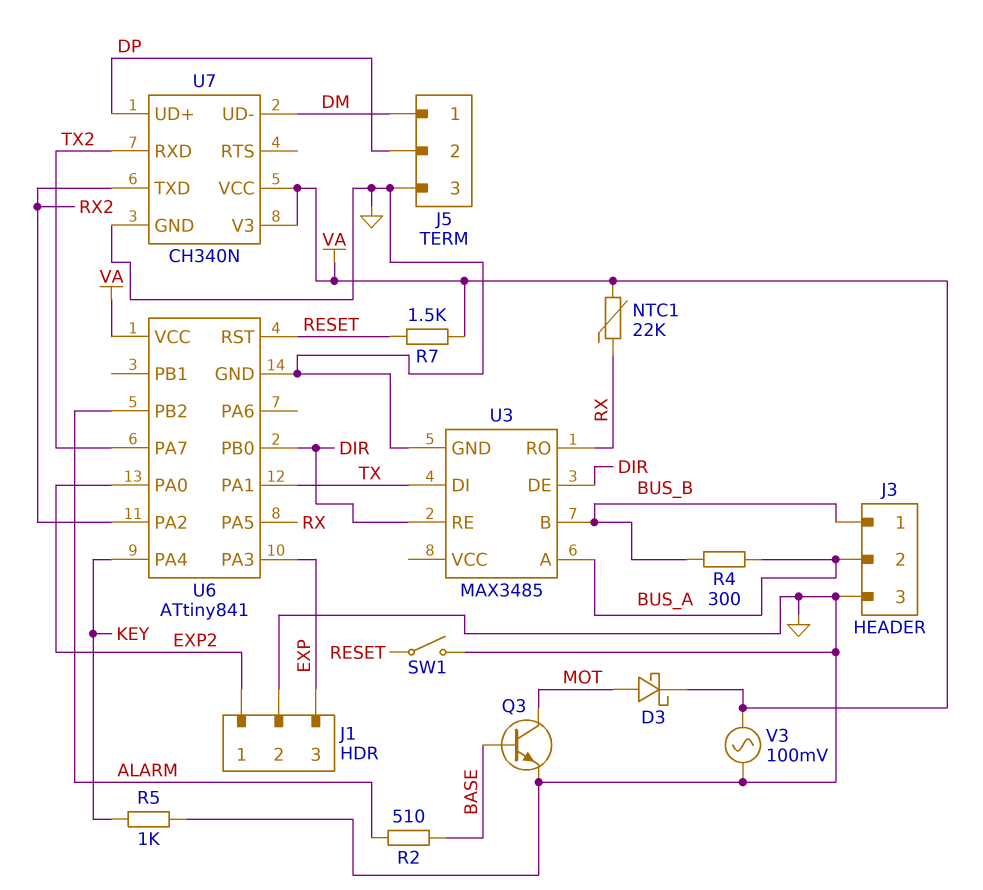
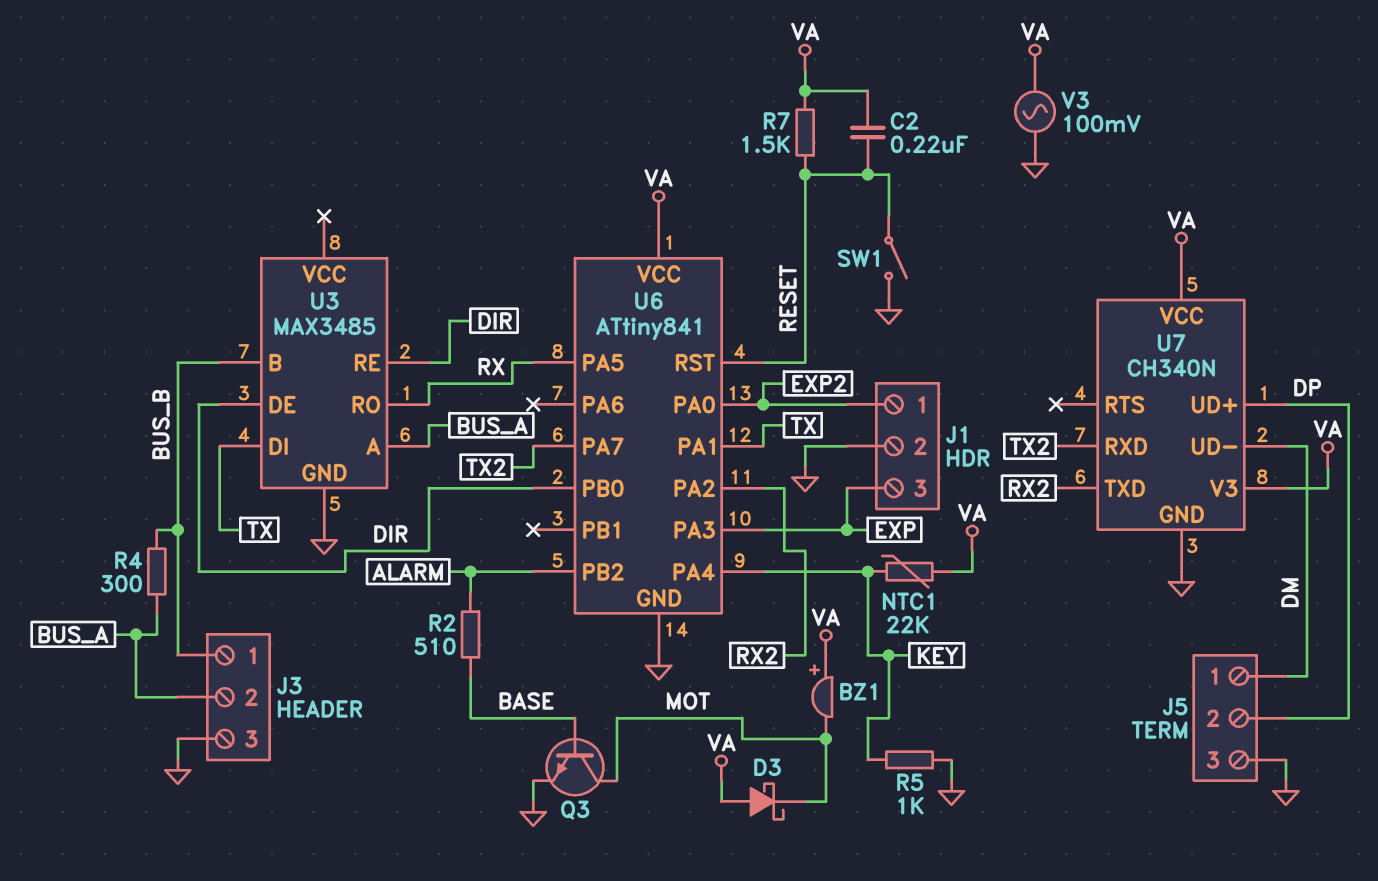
BZ1: none -> buzzer (plus VA, minus MOT)
C2: none -> 220nF (RESET, VA)
D3: schottky (A MOT, K VA) -> schottky (A VA, K MOT)
NTC1: 22k (RX, VA) -> 22k (KEY, VA)

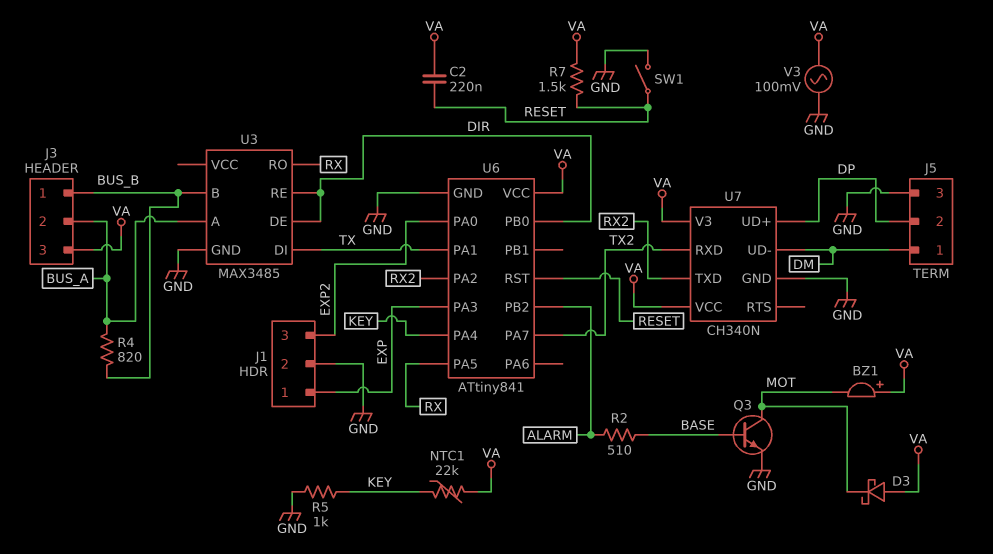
J1 pin 1: EXP2 -> EXP
J1 pin 3: EXP -> EXP2
J3 pin 3: GND -> VA
R4: 300 (BUS_A, BUS_B) -> 820 (BUS_A, BUS_B)

